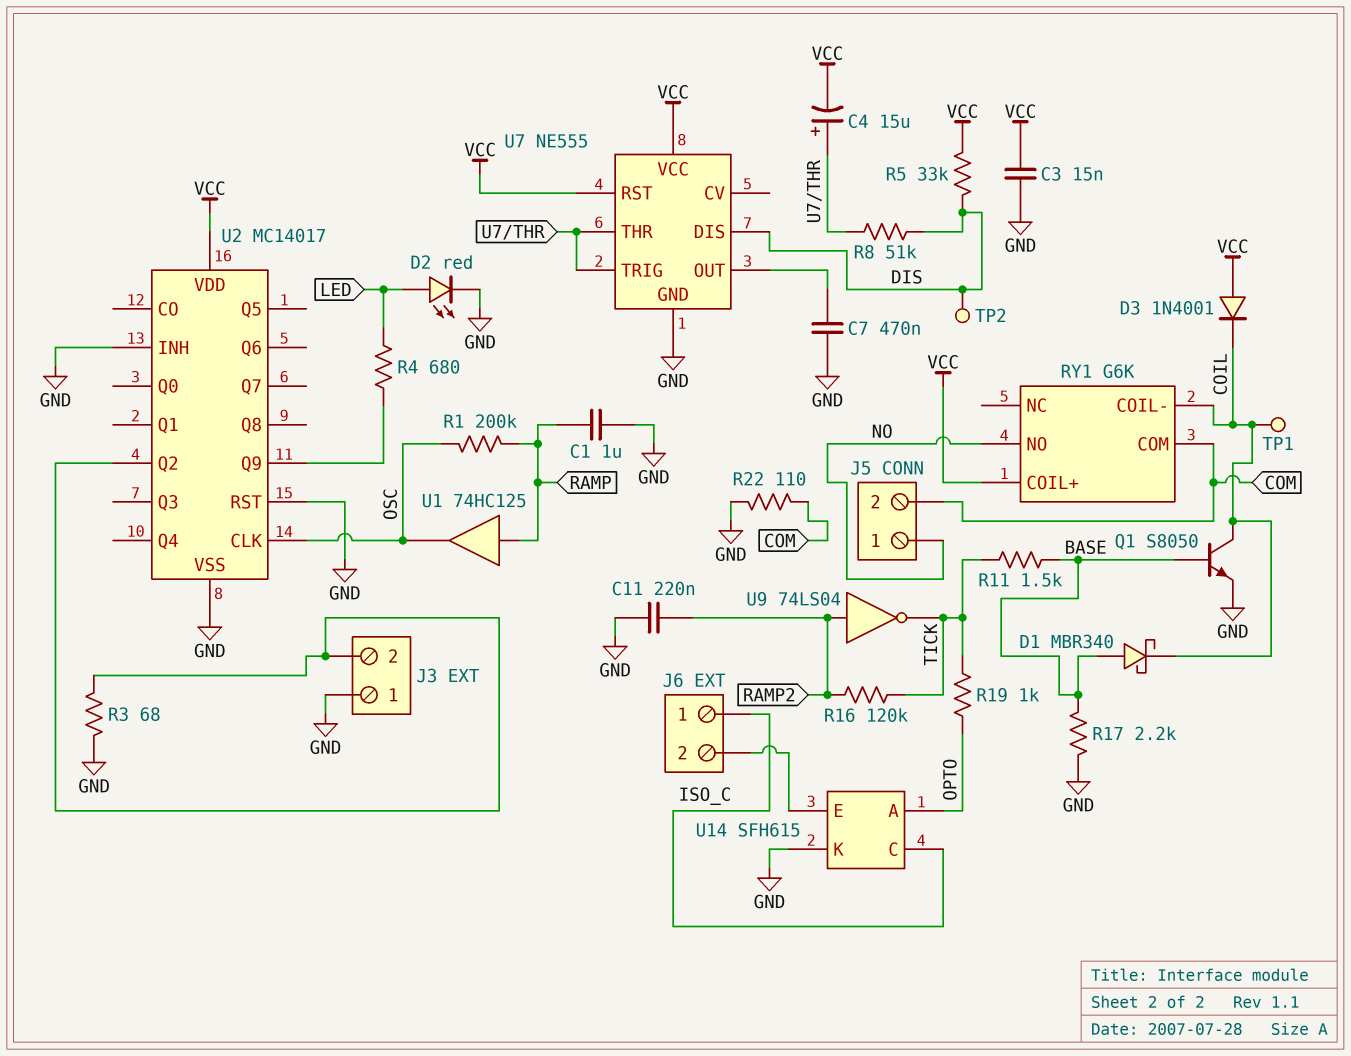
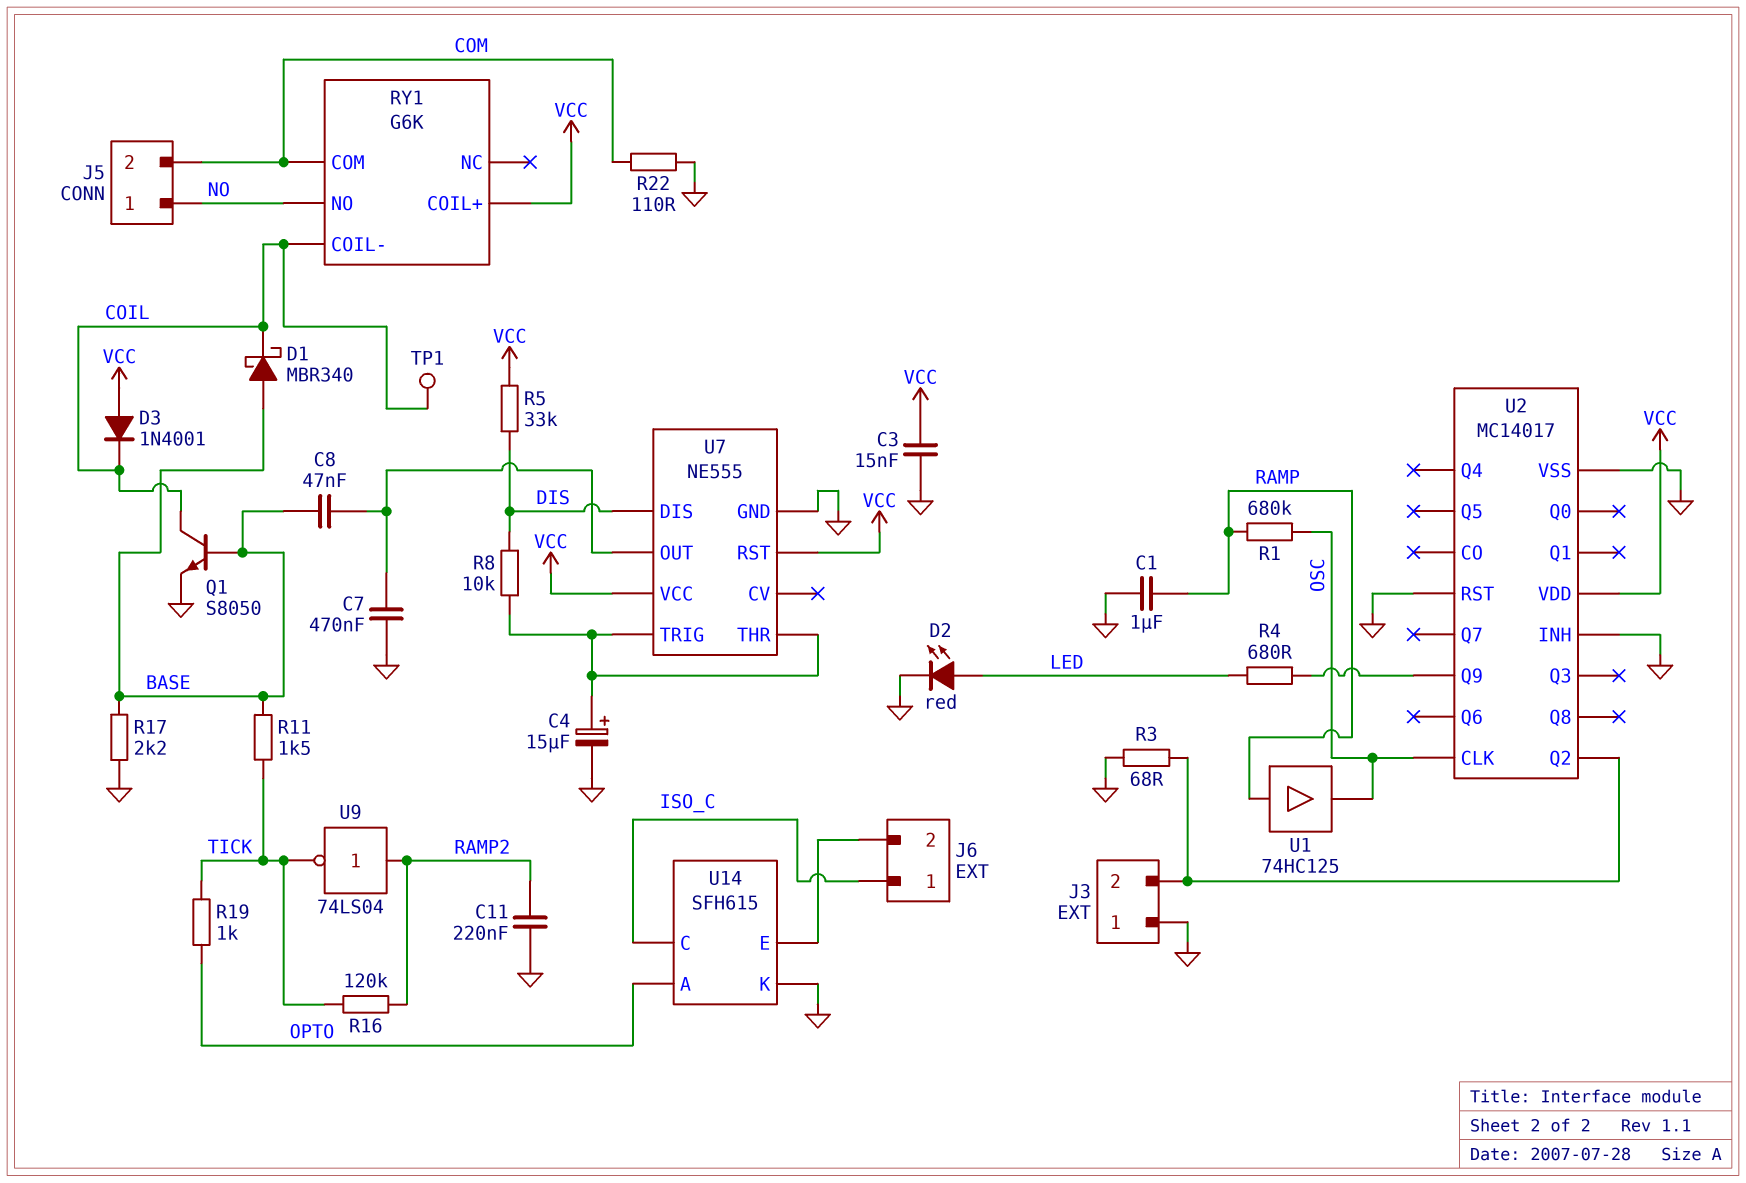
C4: 15uF (plus U7/THR, minus VCC) -> 15uF (plus U7/THR, minus GND)
C8: none -> 47nF (BASE, U7/OUT)
R1: 200k (OSC, RAMP) -> 680k (OSC, RAMP)
R8: 51k (DIS, U7/THR) -> 10k (DIS, U7/THR)
TP2: test point (DIS) -> none

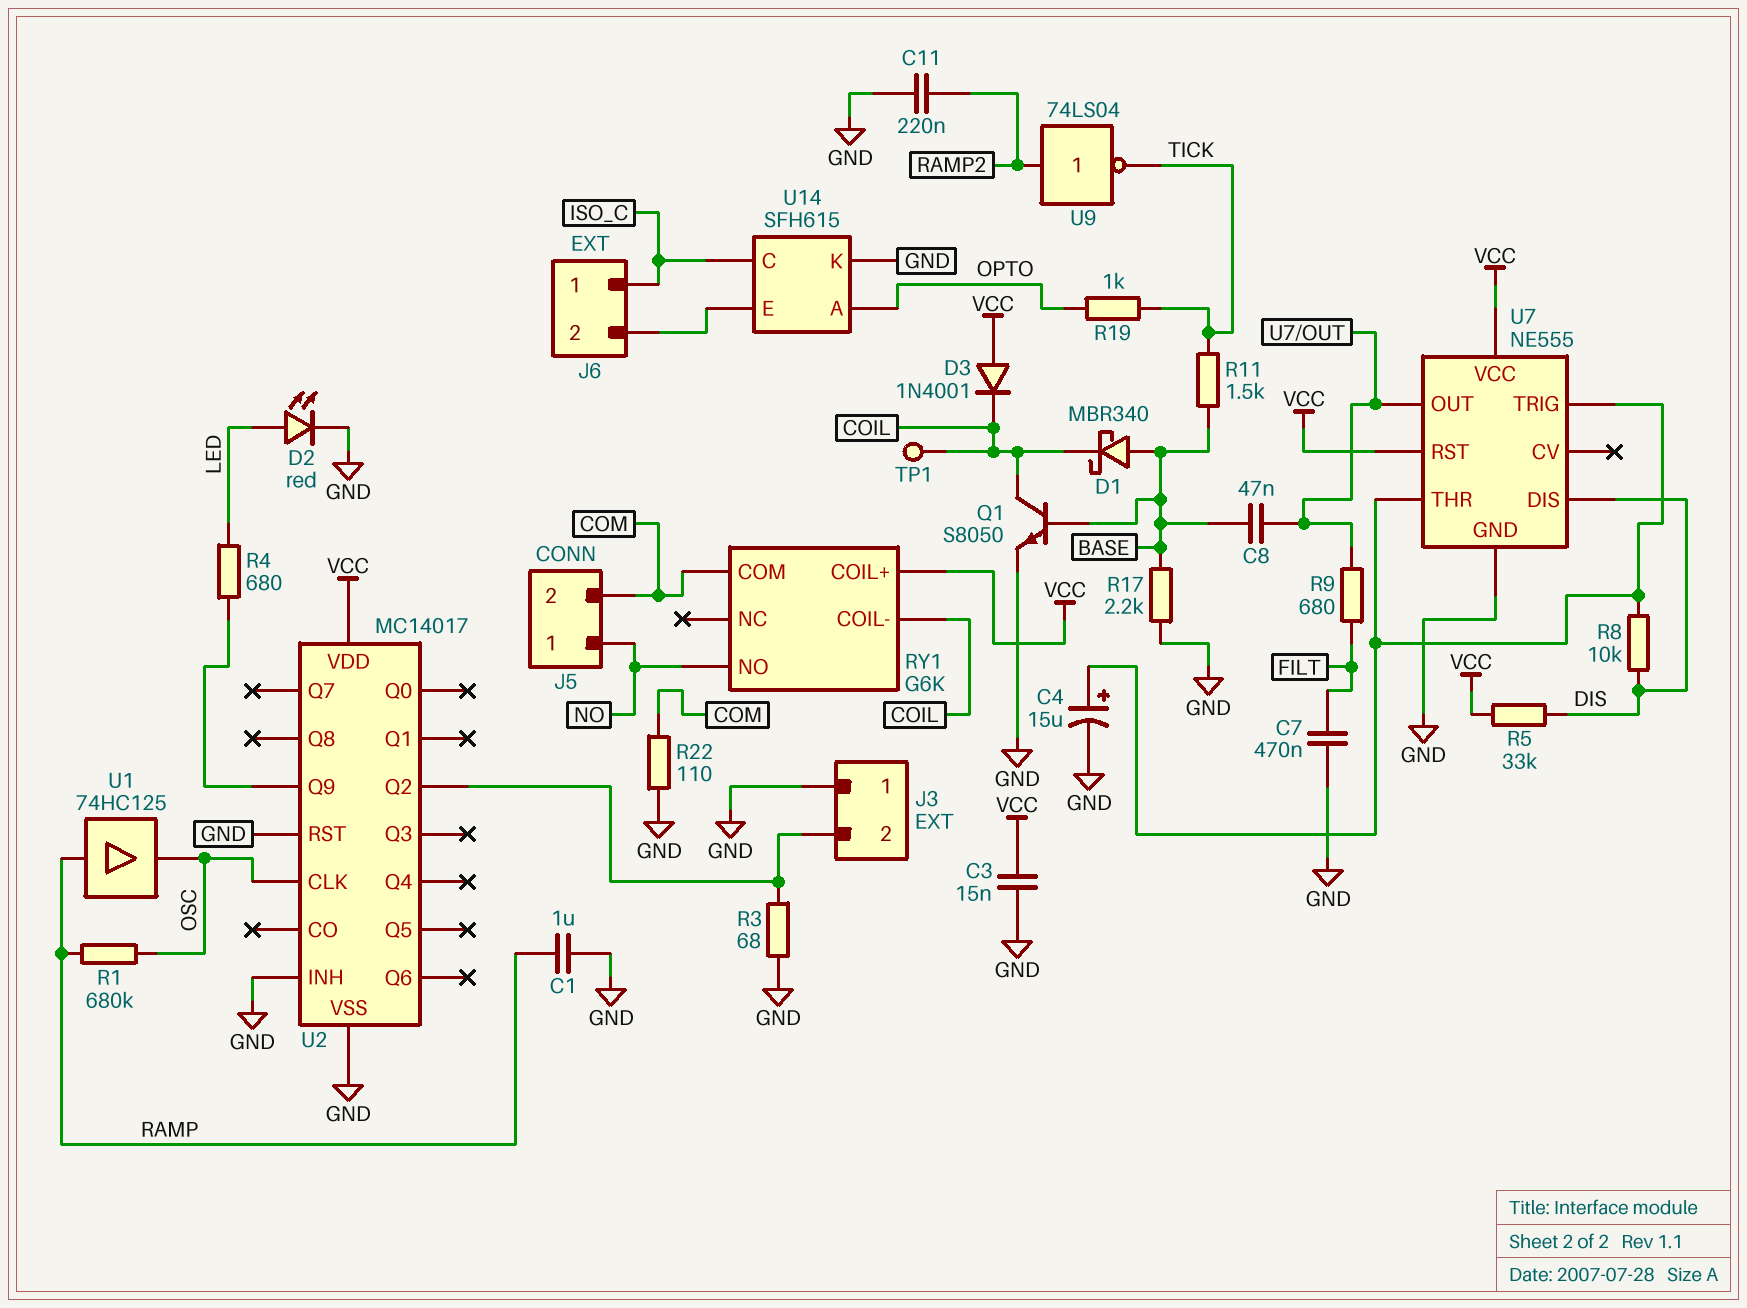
C7: 470nF (GND, U7/OUT) -> 470nF (FILT, GND)
R9: none -> 680 (FILT, U7/OUT)
R16: 120k (RAMP2, TICK) -> none

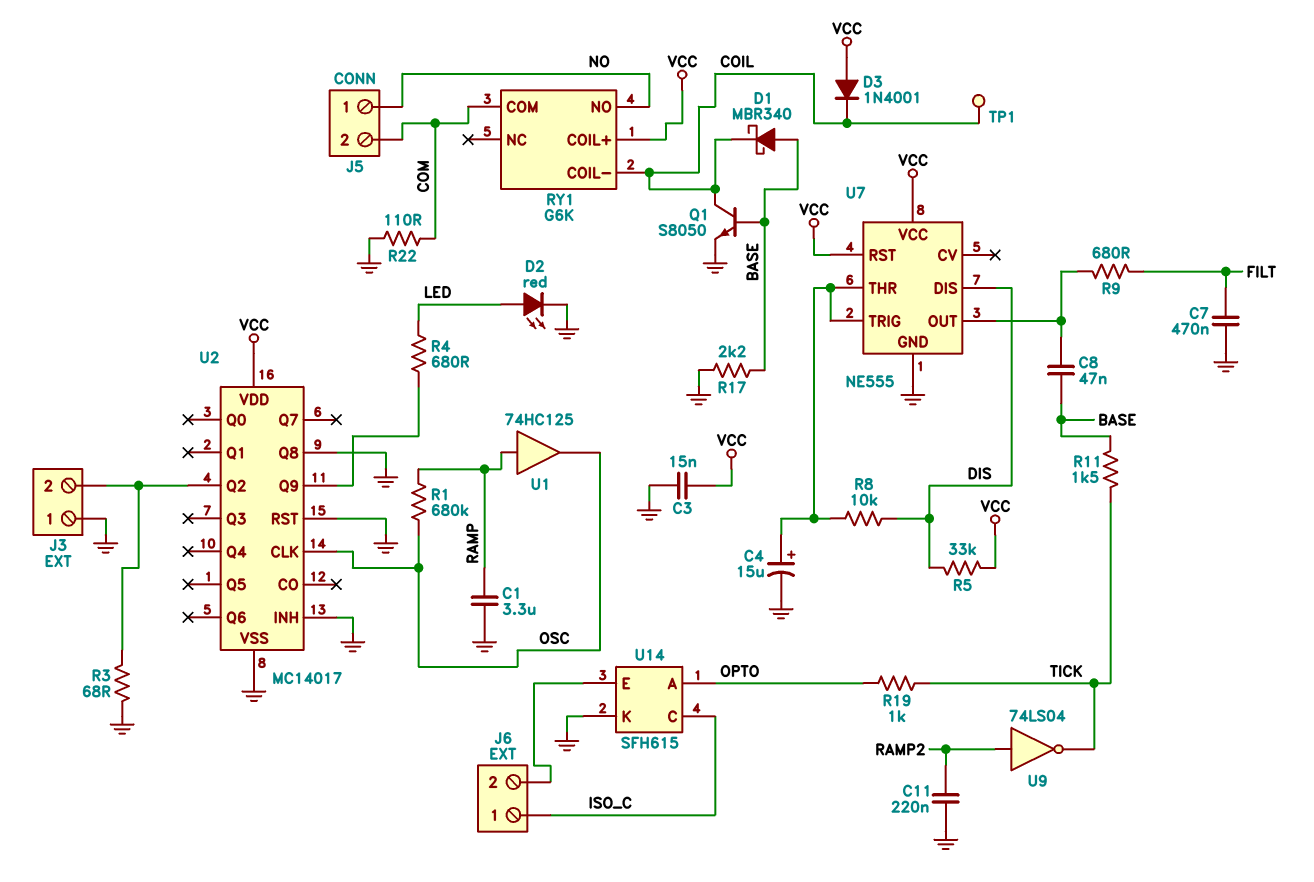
C1: 1uF (GND, RAMP) -> 3.3uF (GND, RAMP)
U2 pin Q8: none -> GND

